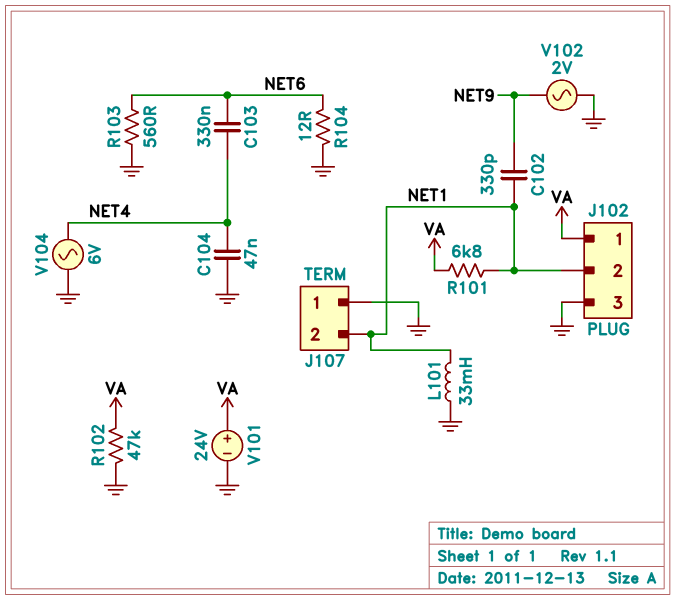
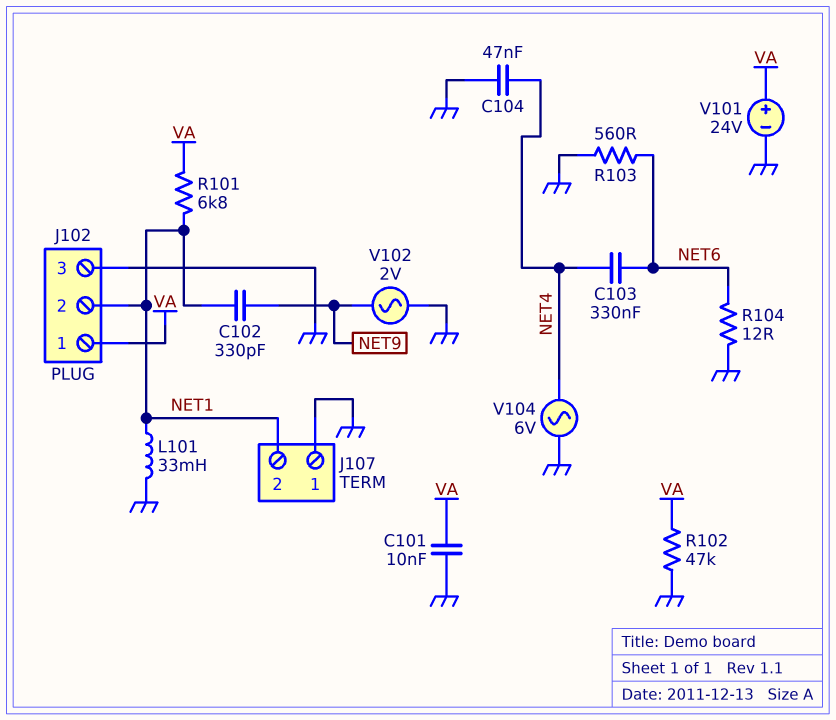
C101: none -> 10nF (GND, VA)

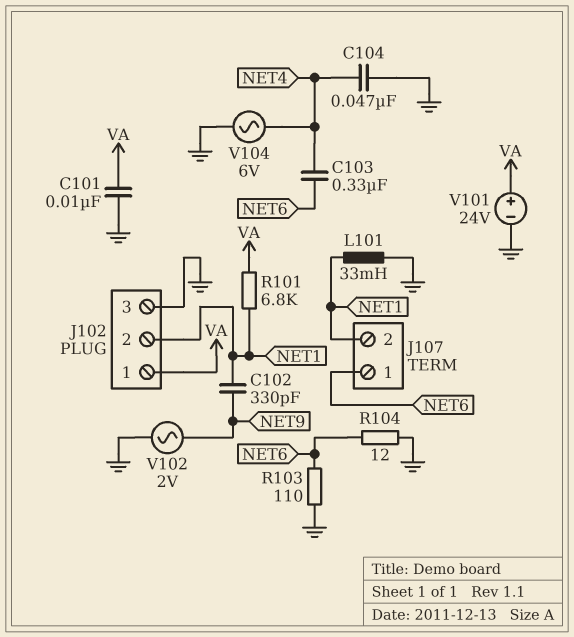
J107 pin 1: GND -> NET6
R102: 47k (GND, VA) -> none
R103: 560 (GND, NET6) -> 110 (GND, NET6)

